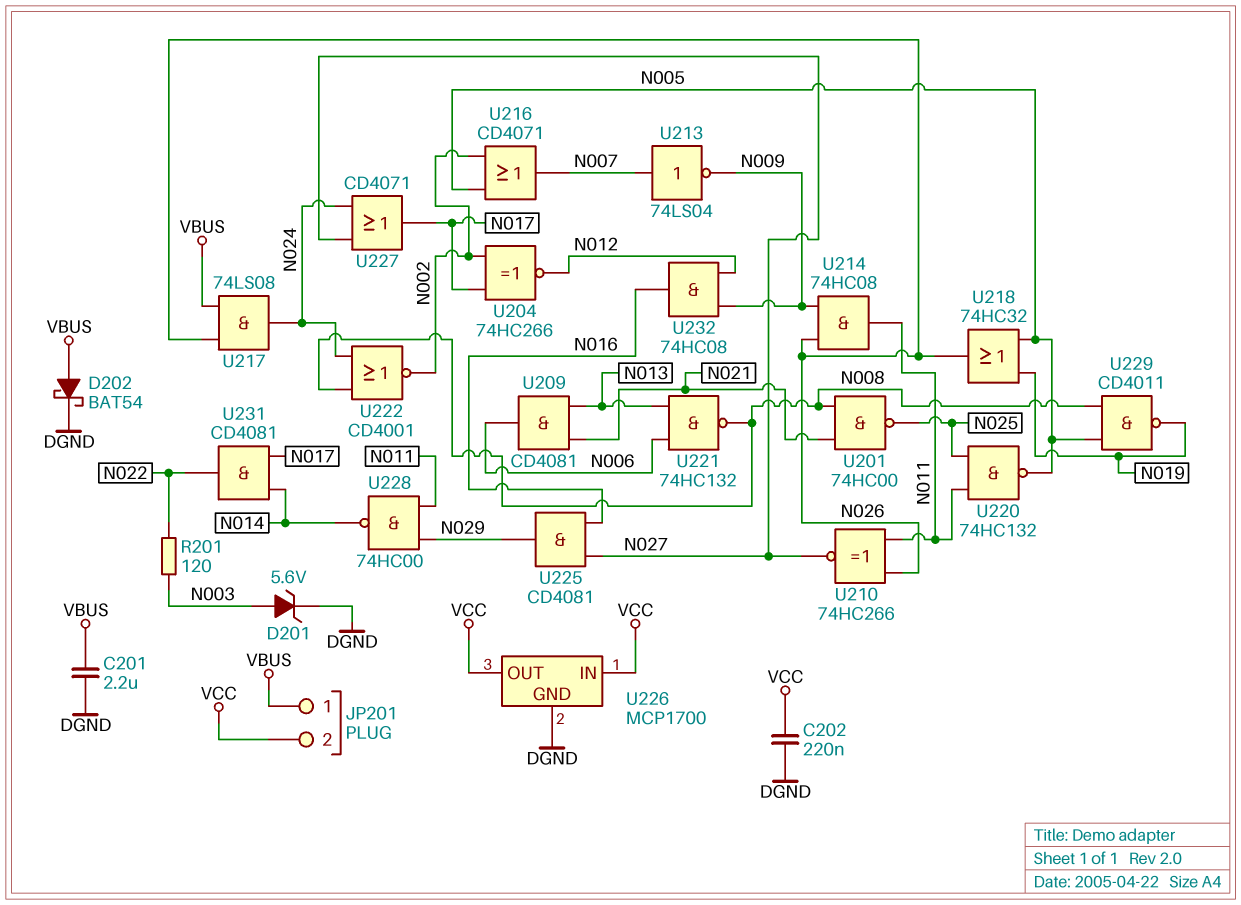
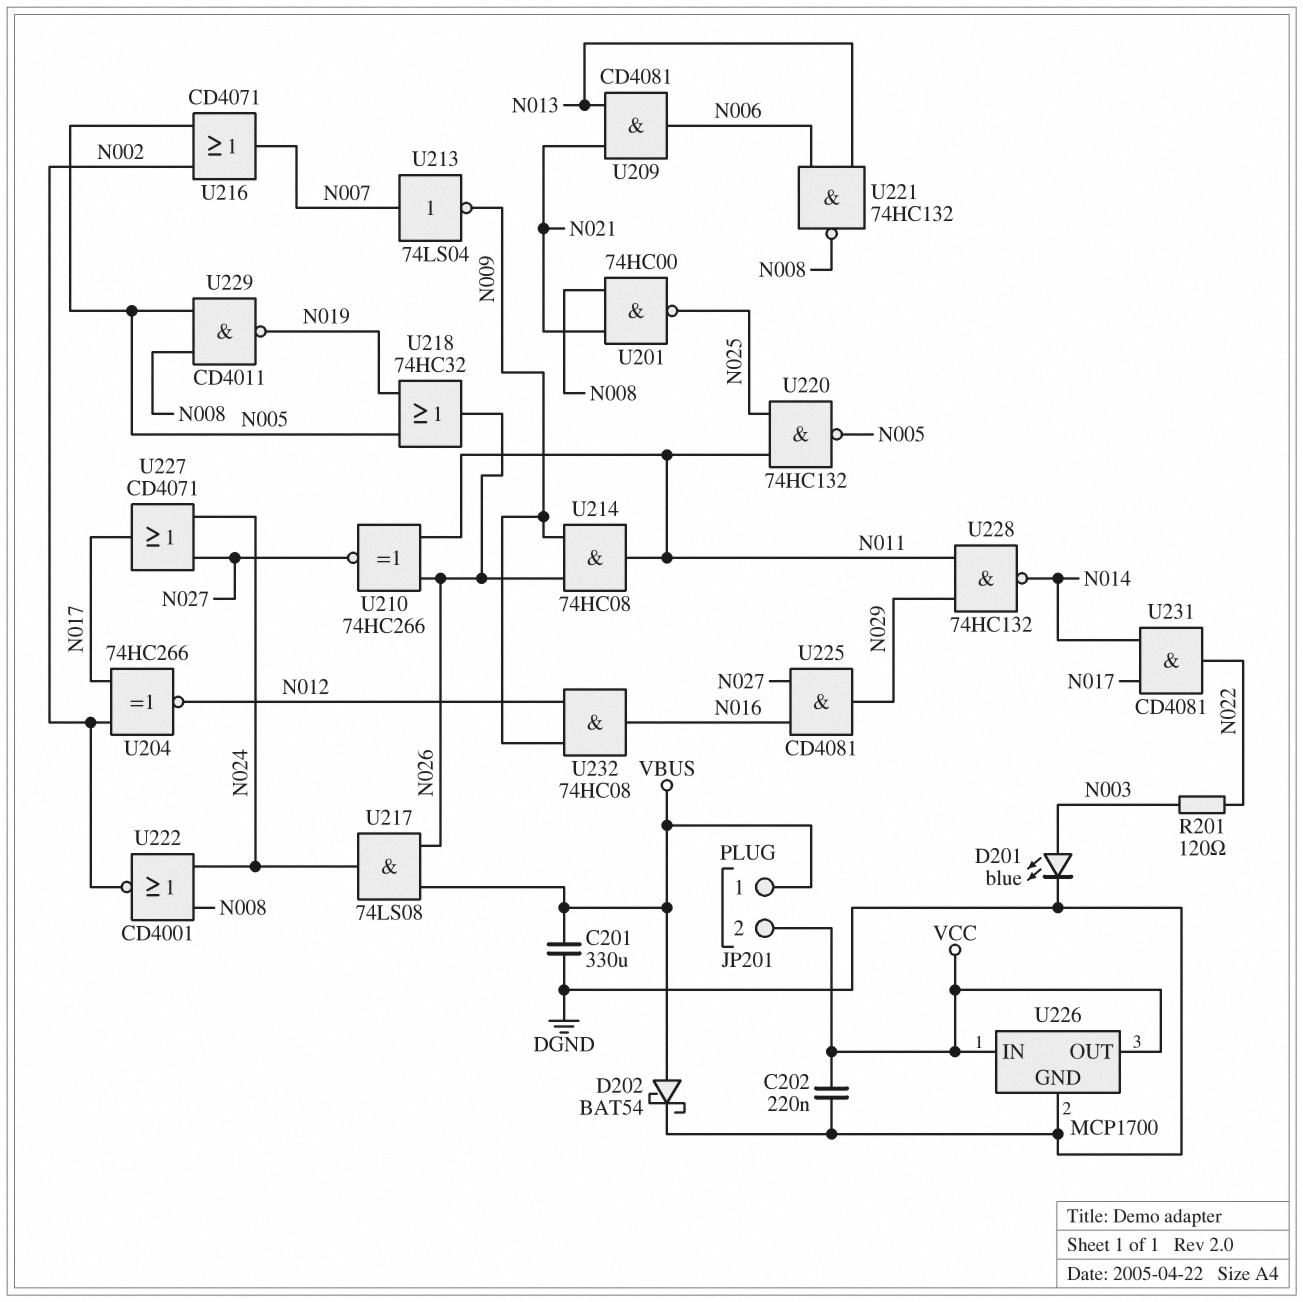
C201: 2.2uF (DGND, VBUS) -> 330uF (DGND, VBUS)
D201: zener 5.6V (A N003, K DGND) -> LED blue (A N003, K DGND)
U228: NAND 74HC00 (in N011, in N029, out N014) -> NAND 74HC132 (in N011, in N029, out N014)

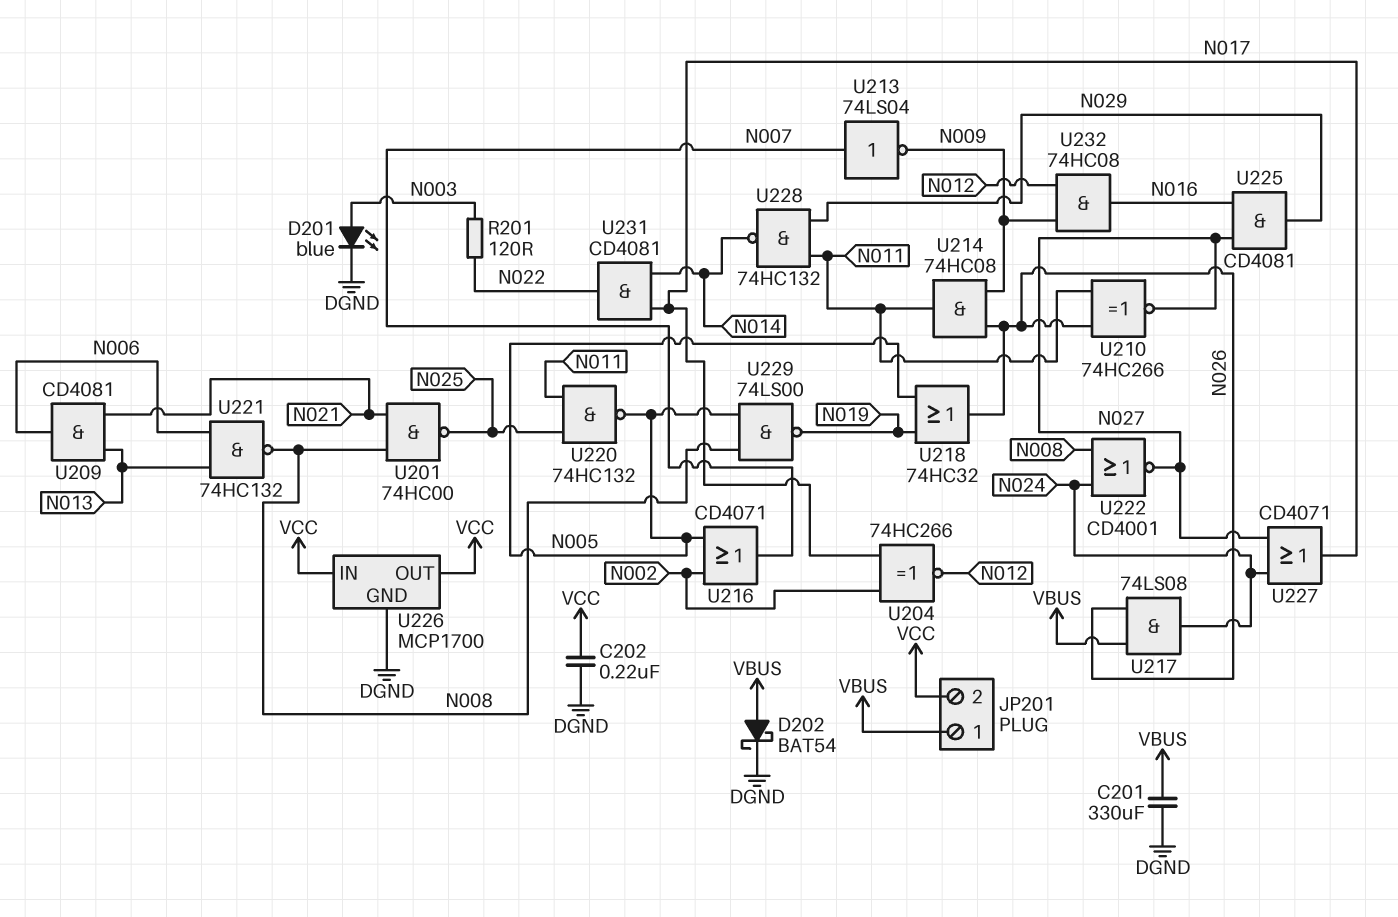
U222: NOR CD4001 (in N008, in N024, out N002) -> NOR CD4001 (in N008, in N024, out N027)
U229: NAND CD4011 (in N005, in N008, out N019) -> NAND 74LS00 (in N005, in N008, out N019)

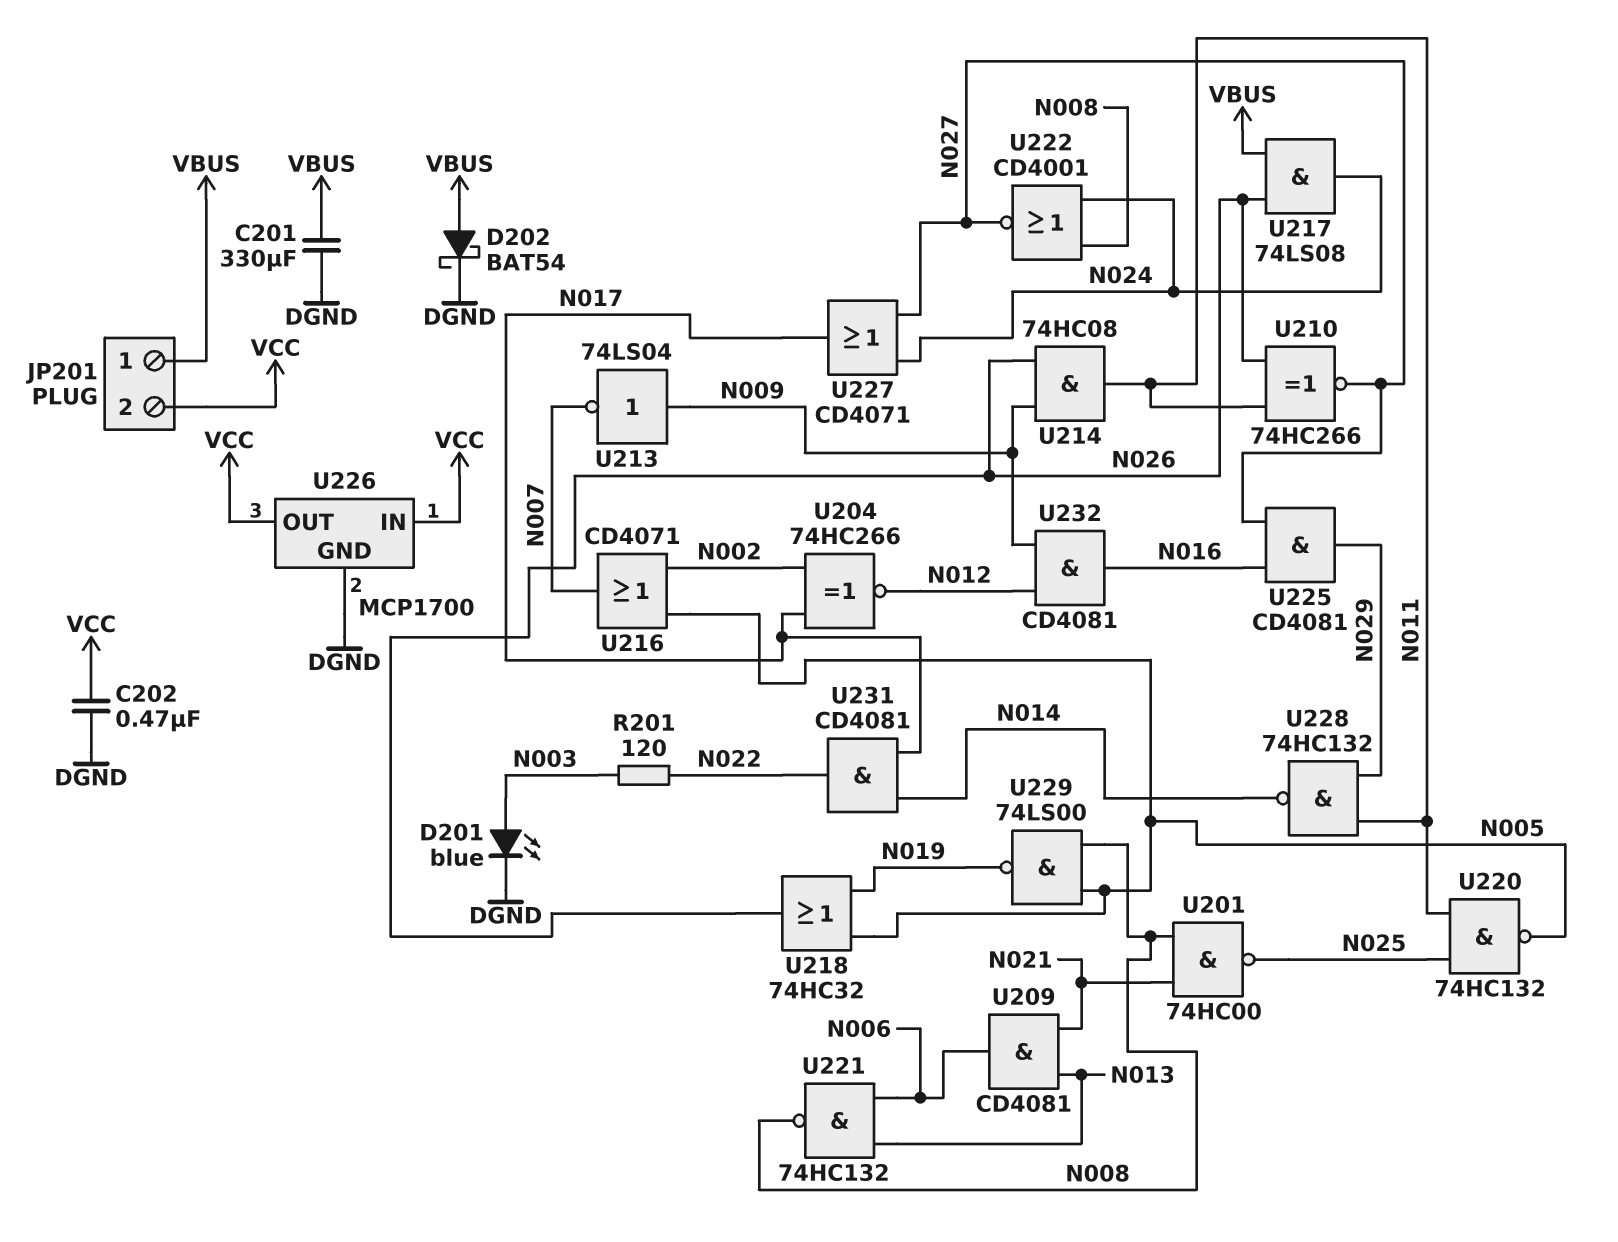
C202: 220nF (DGND, VCC) -> 470nF (DGND, VCC)
U213: NOT 74LS04 (in N007, out N009) -> NOT 74LS04 (in N009, out N007)
U232: AND 74HC08 (in N009, in N012, out N016) -> AND CD4081 (in N009, in N012, out N016)

